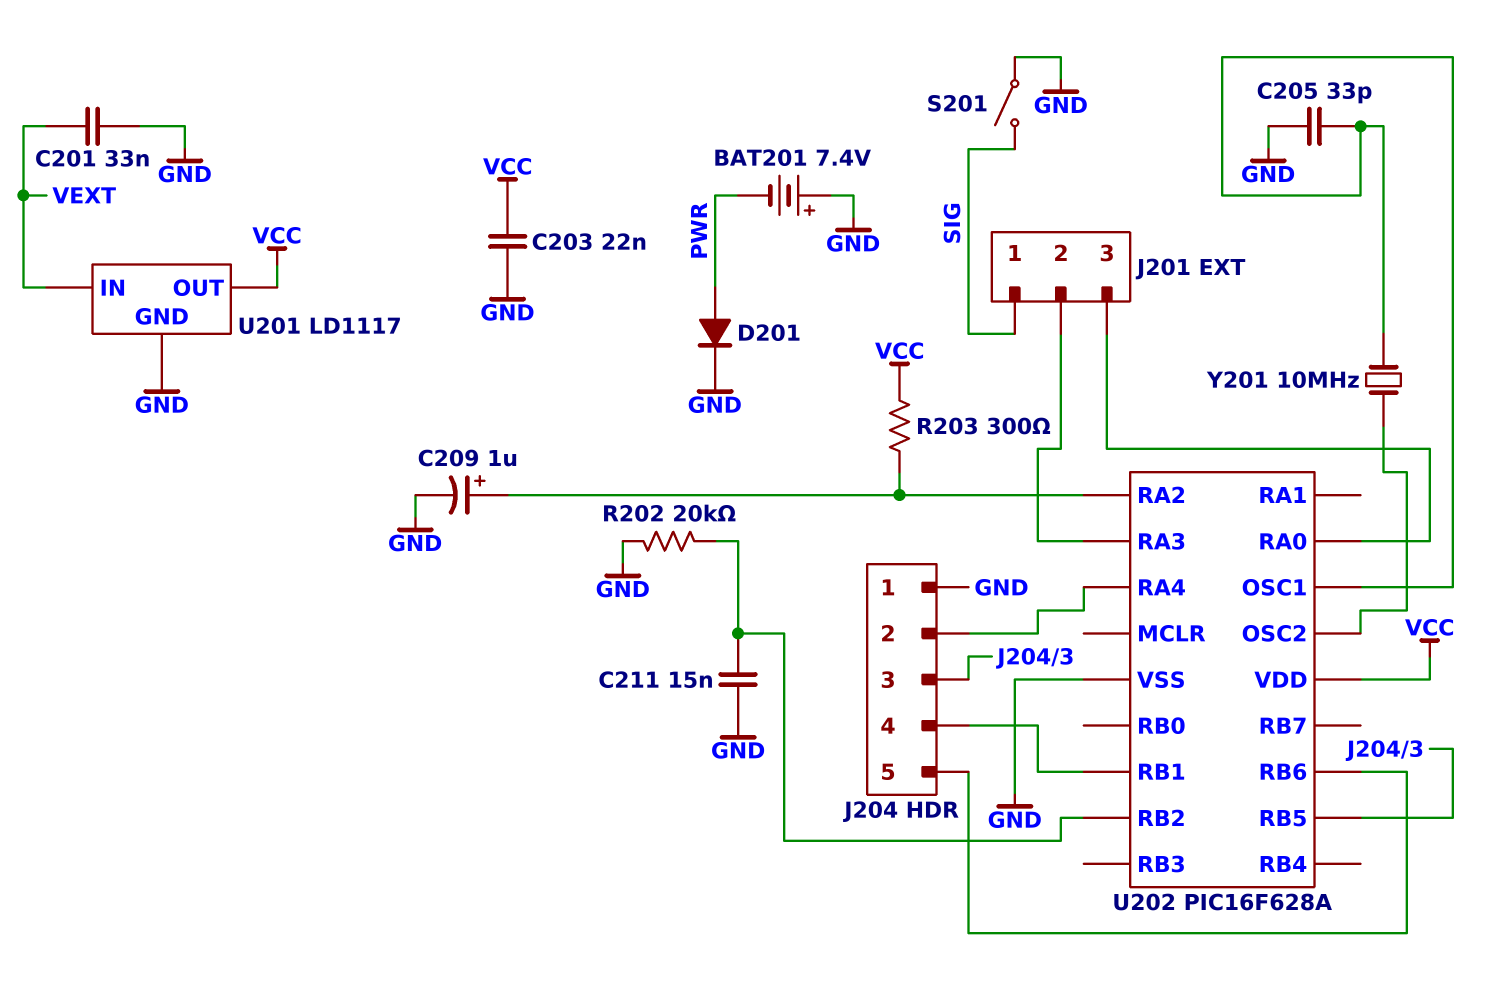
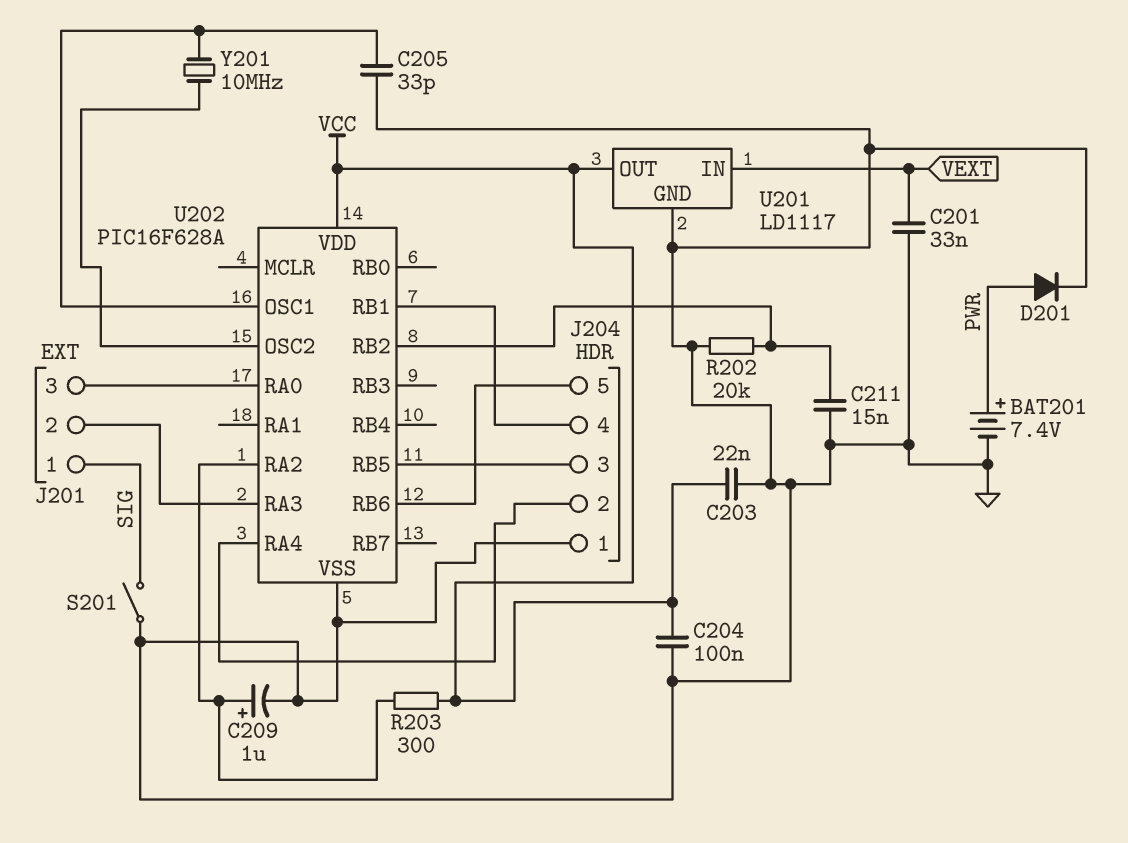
BAT201: 7.4V (plus GND, minus PWR) -> 7.4V (plus PWR, minus GND)
C204: none -> 100nF (GND, VCC)

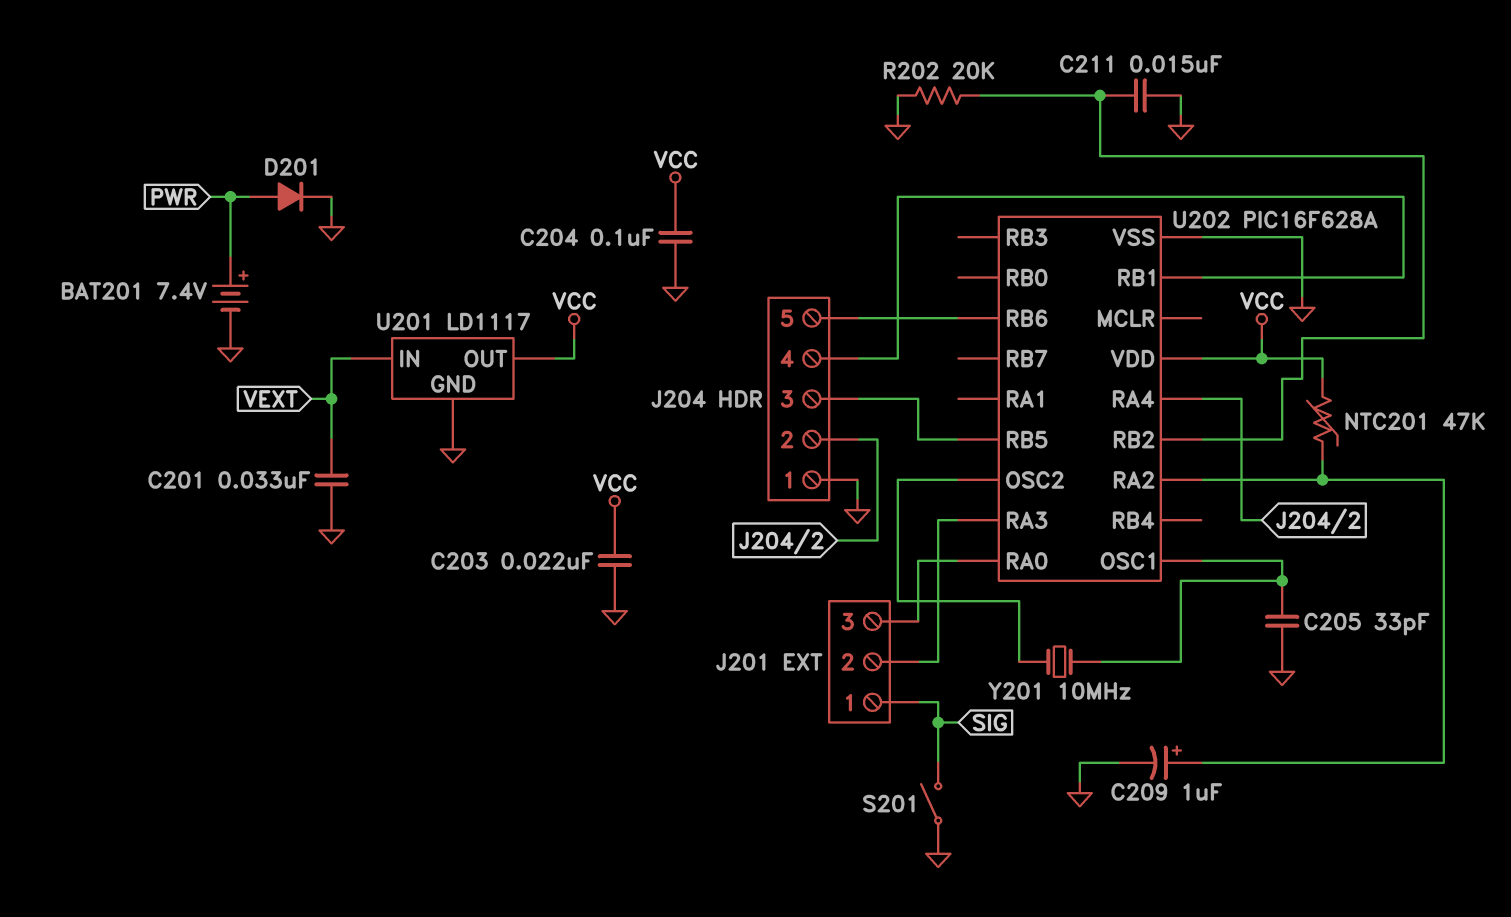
NTC201: none -> 47k (U202/RA2, VCC)
R203: 300 (U202/RA2, VCC) -> none

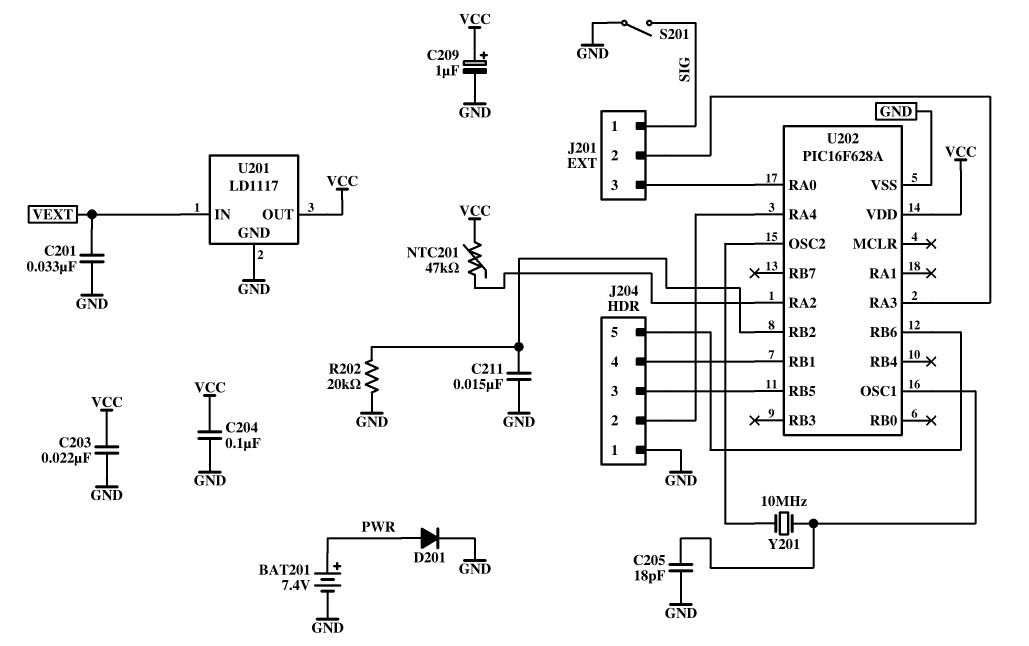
C205: 33pF (GND, U202/OSC1) -> 18pF (GND, U202/OSC1)
C209: 1uF (plus U202/RA2, minus GND) -> 1uF (plus VCC, minus GND)

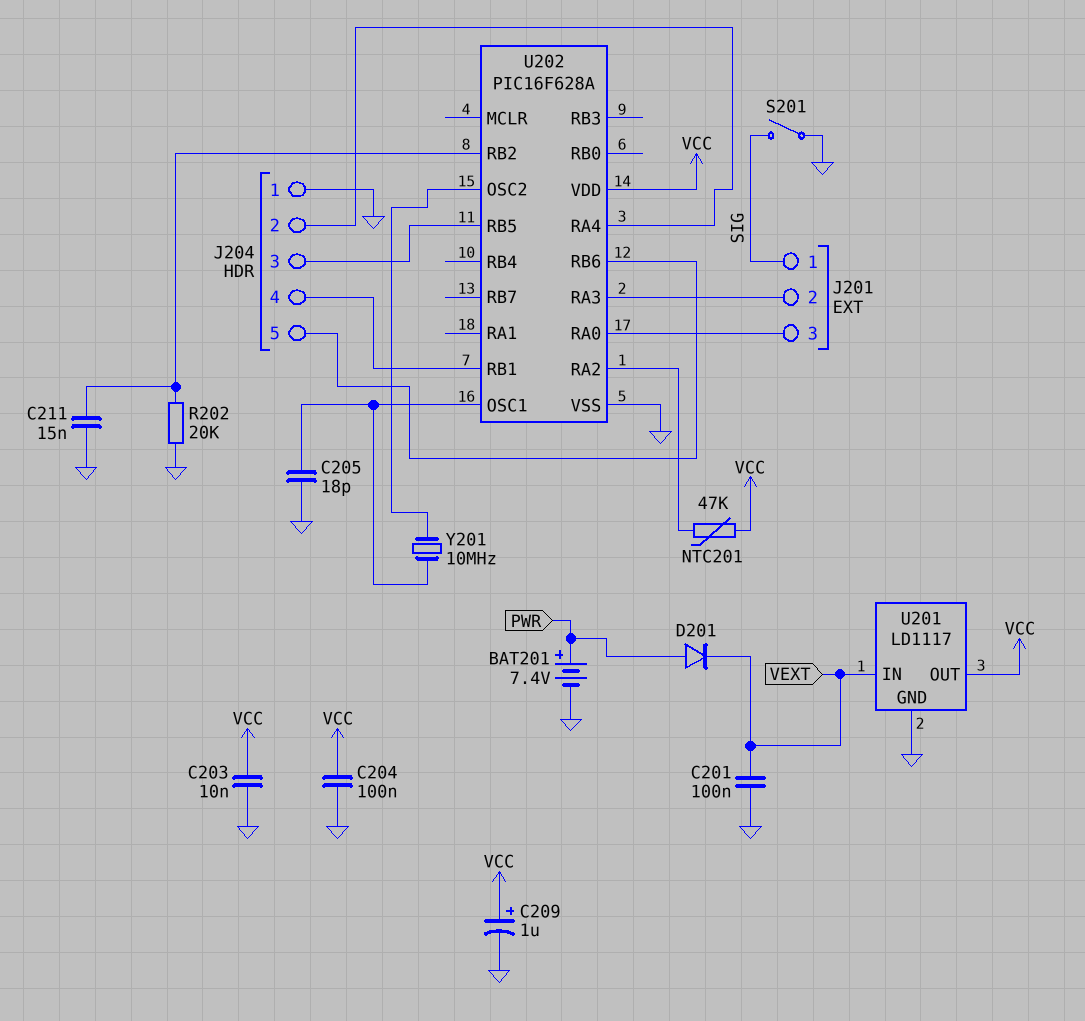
C201: 33nF (GND, VEXT) -> 100nF (GND, VEXT)
C203: 22nF (GND, VCC) -> 10nF (GND, VCC)
D201: diode (A PWR, K GND) -> diode (A PWR, K VEXT)

